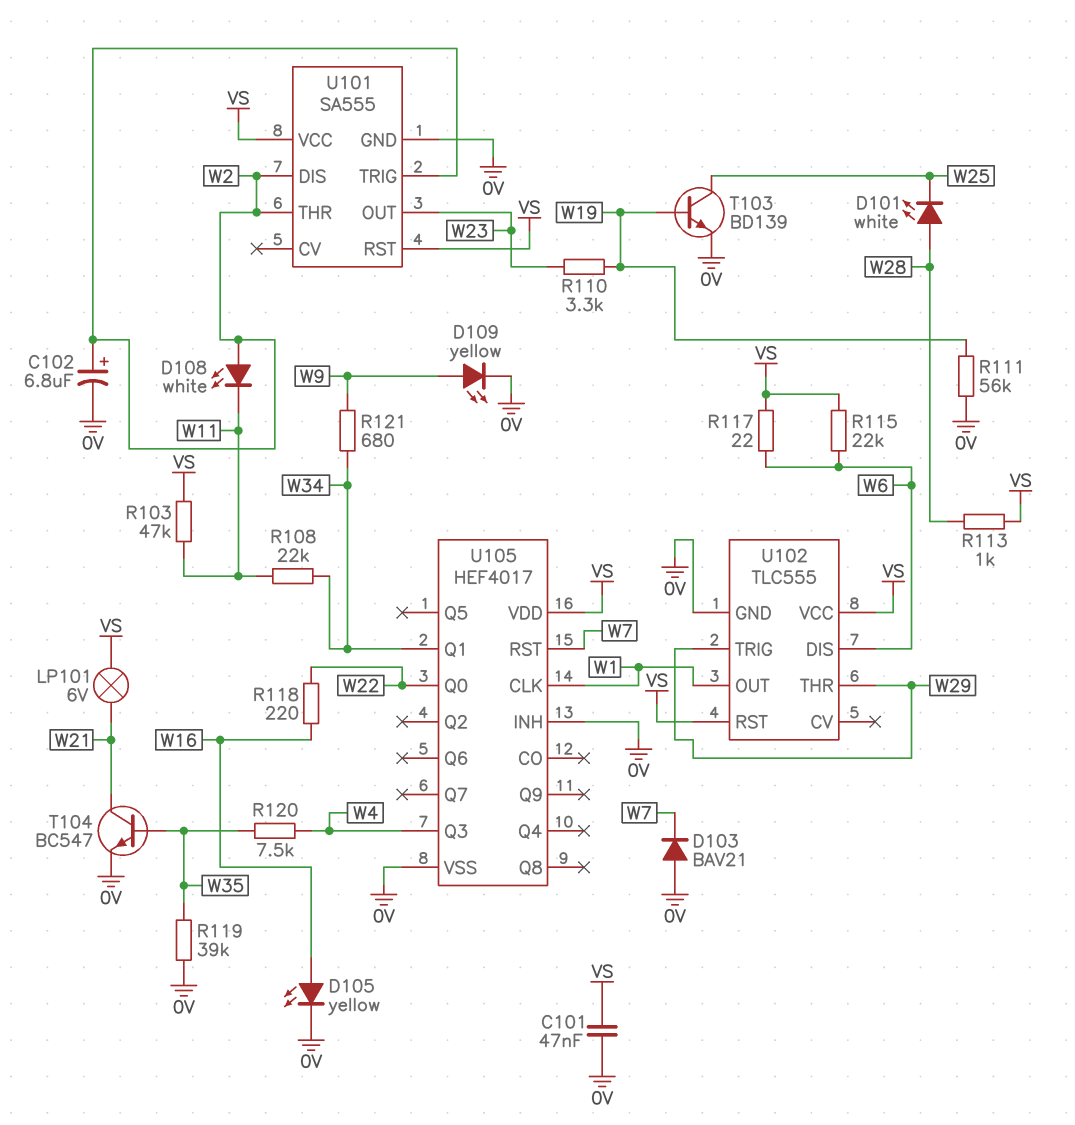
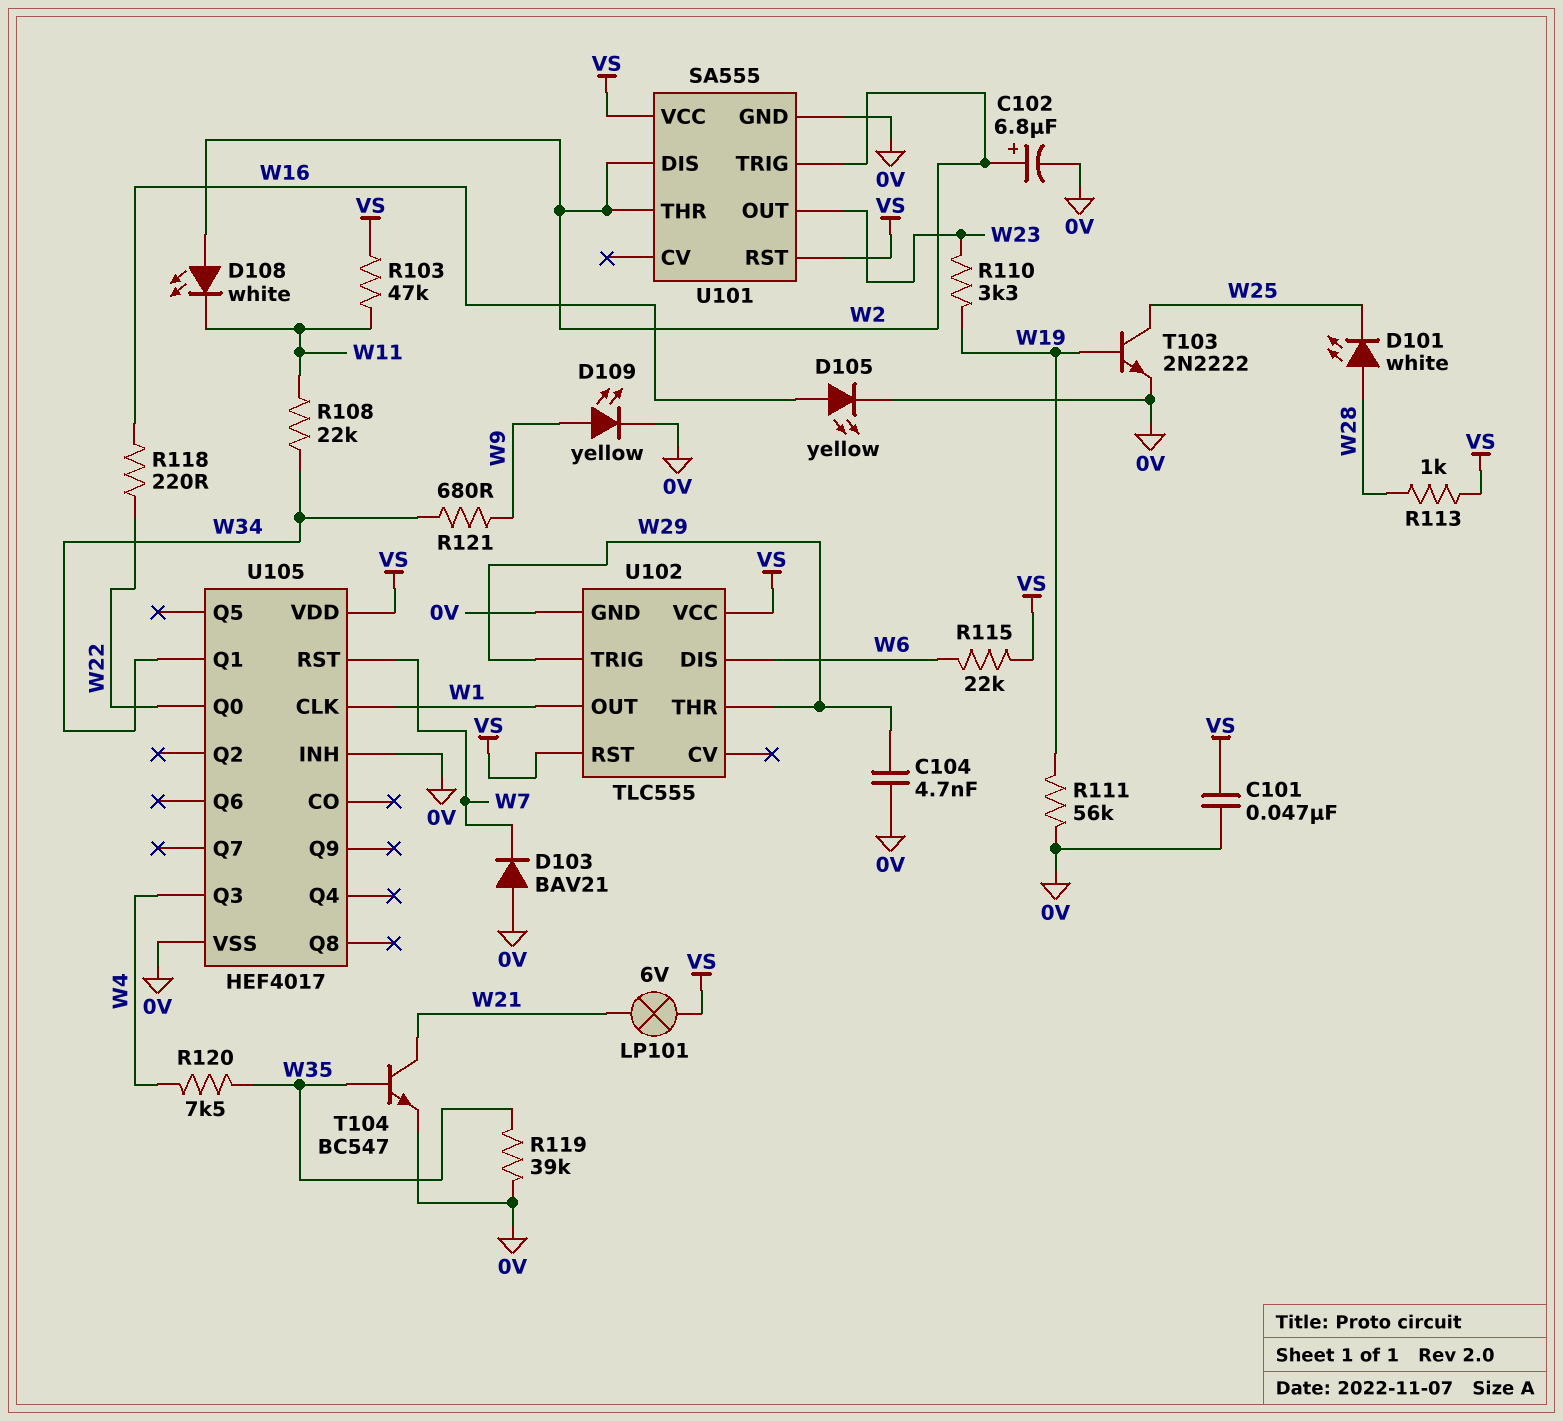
C104: none -> 4.7nF (0V, W29)
R117: 22 (VS, W6) -> none
T103: NPN BD139 (B W19, C W25, E 0V) -> NPN 2N2222 (B W19, C W25, E 0V)

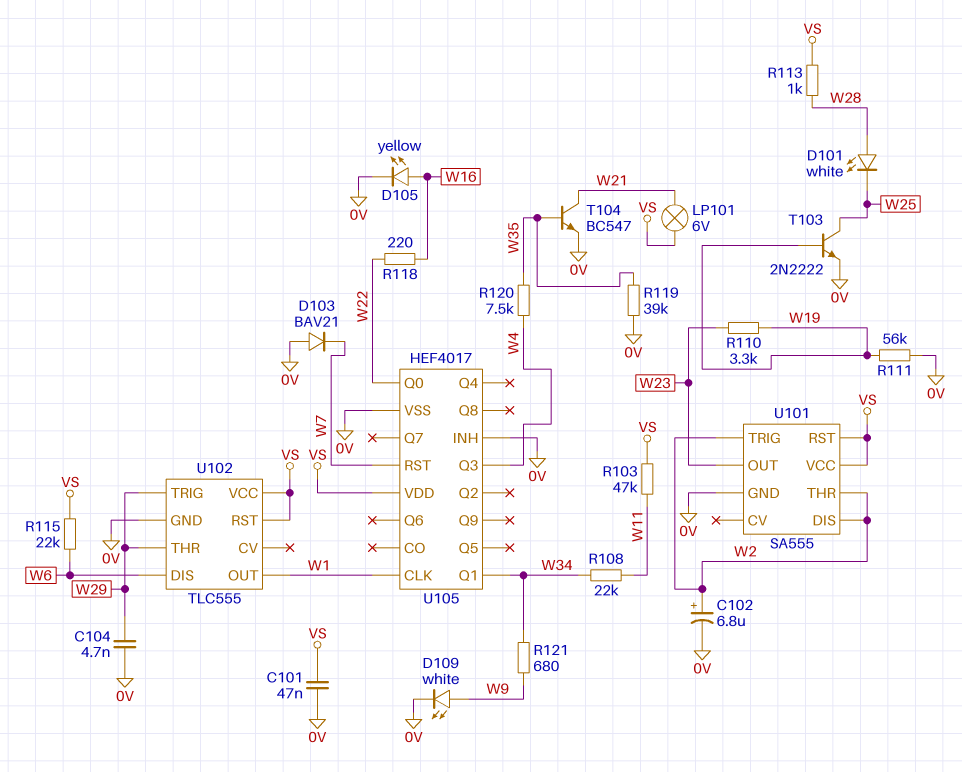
D108: LED white (A W2, K W11) -> none
D109: LED yellow (A W9, K 0V) -> LED white (A W9, K 0V)

